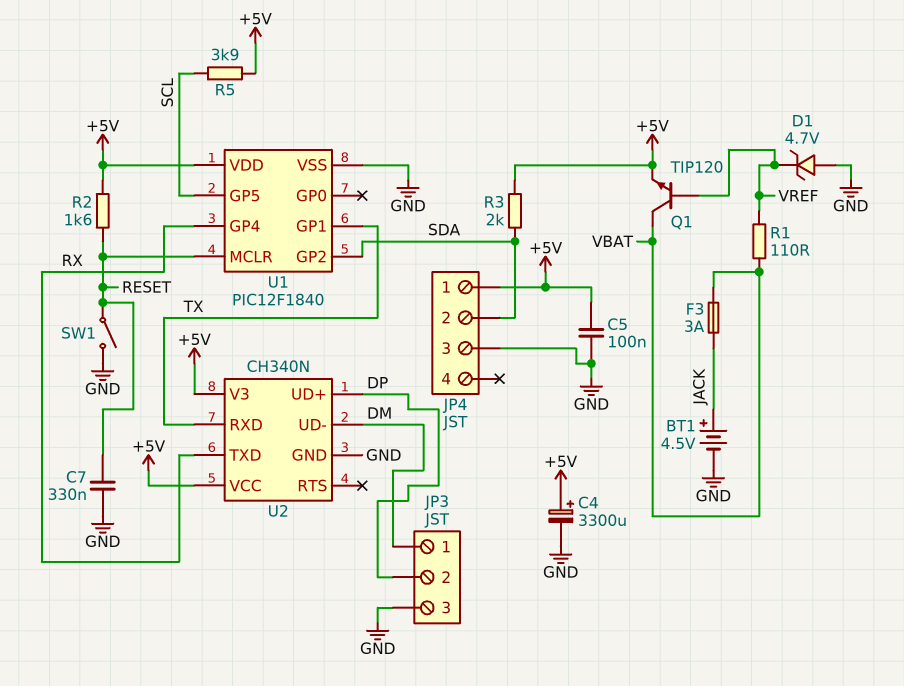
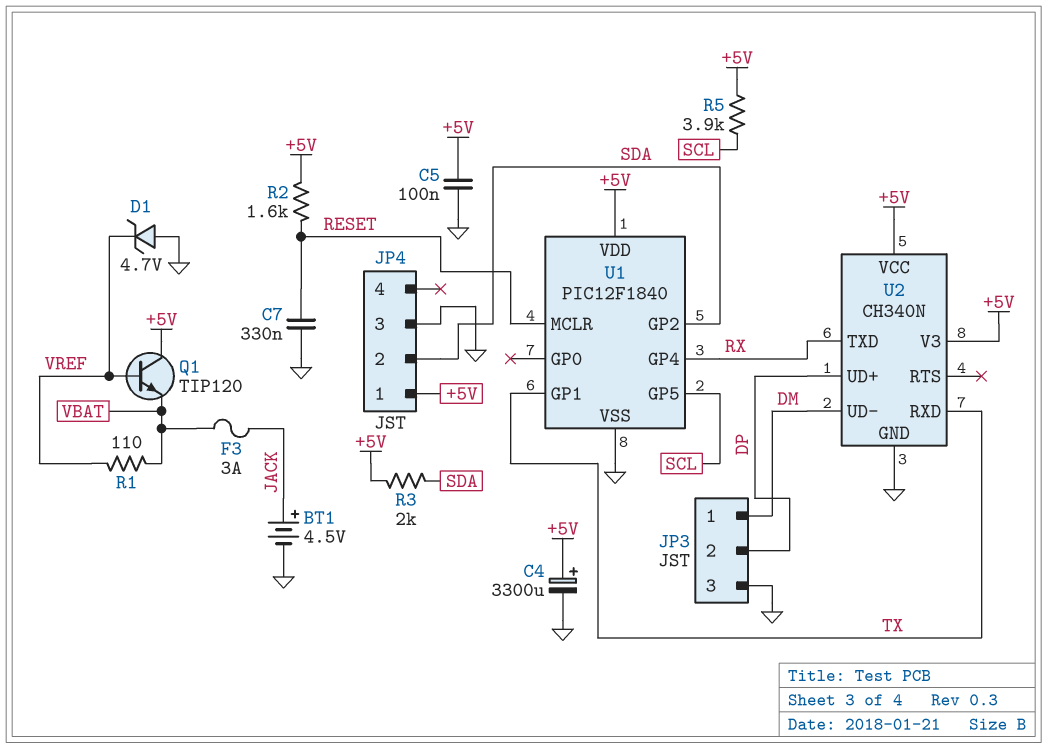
Q1: NPN TIP120 (B VREF, C VBAT, E +5V) -> NPN TIP120 (B VREF, C +5V, E VBAT)
SW1: switch (GND, RESET) -> none

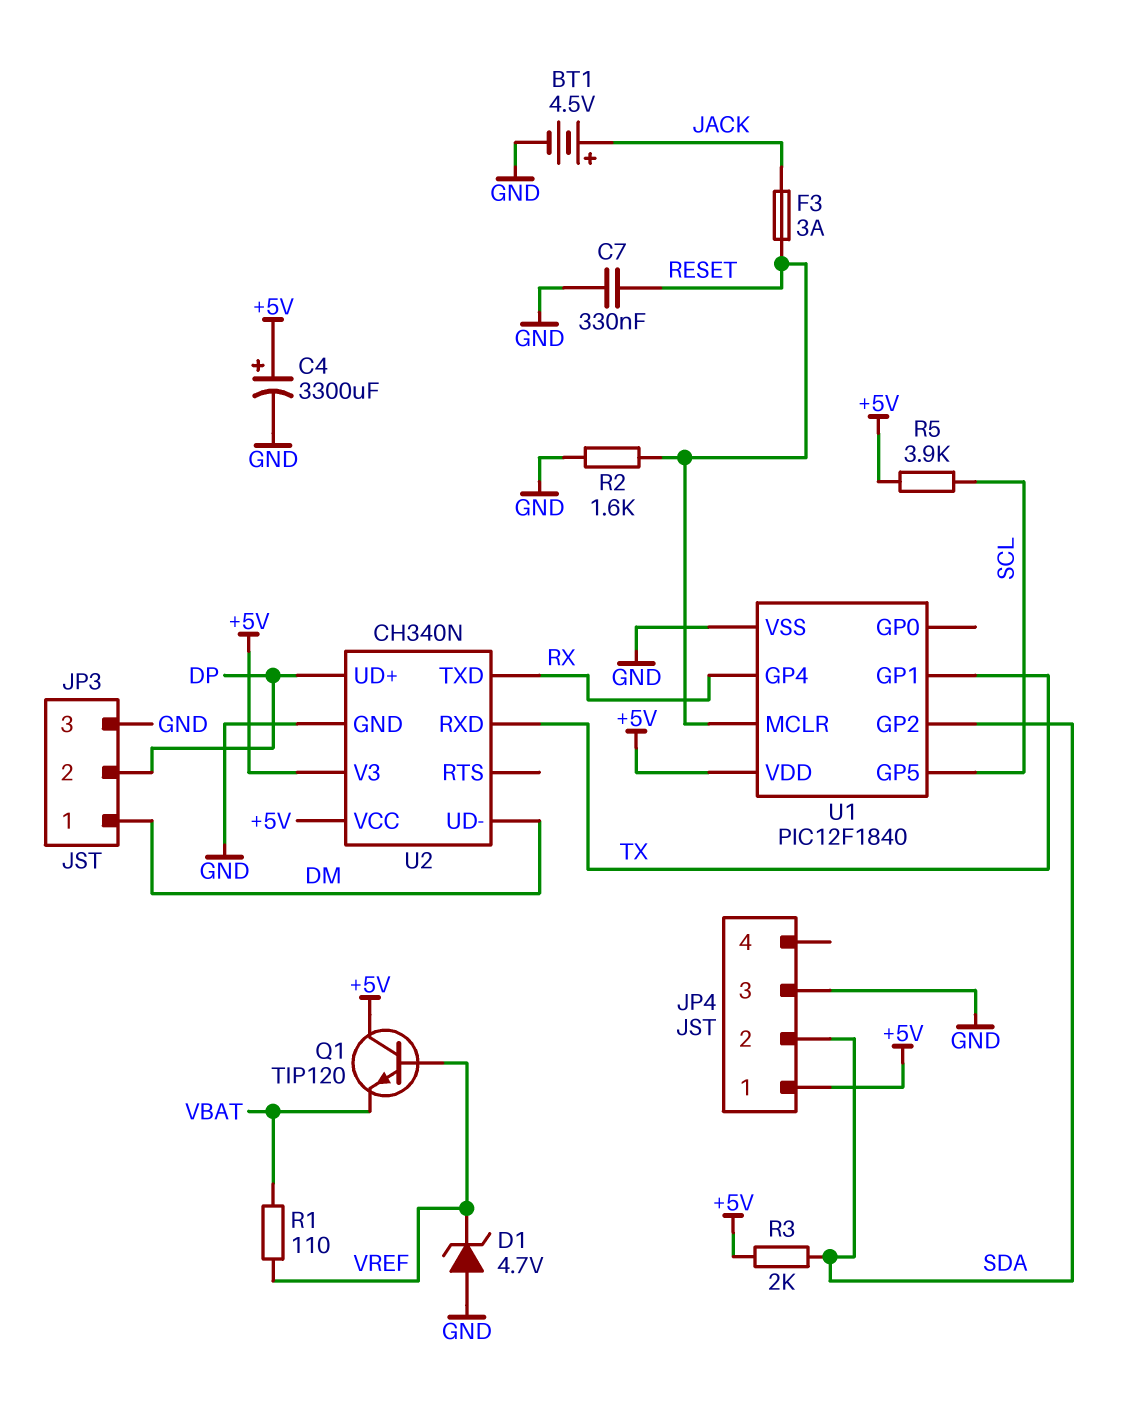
C5: 100nF (+5V, GND) -> none
F3: 3A (JACK, VBAT) -> 3A (JACK, RESET)
R2: 1.6k (+5V, RESET) -> 1.6k (GND, RESET)

